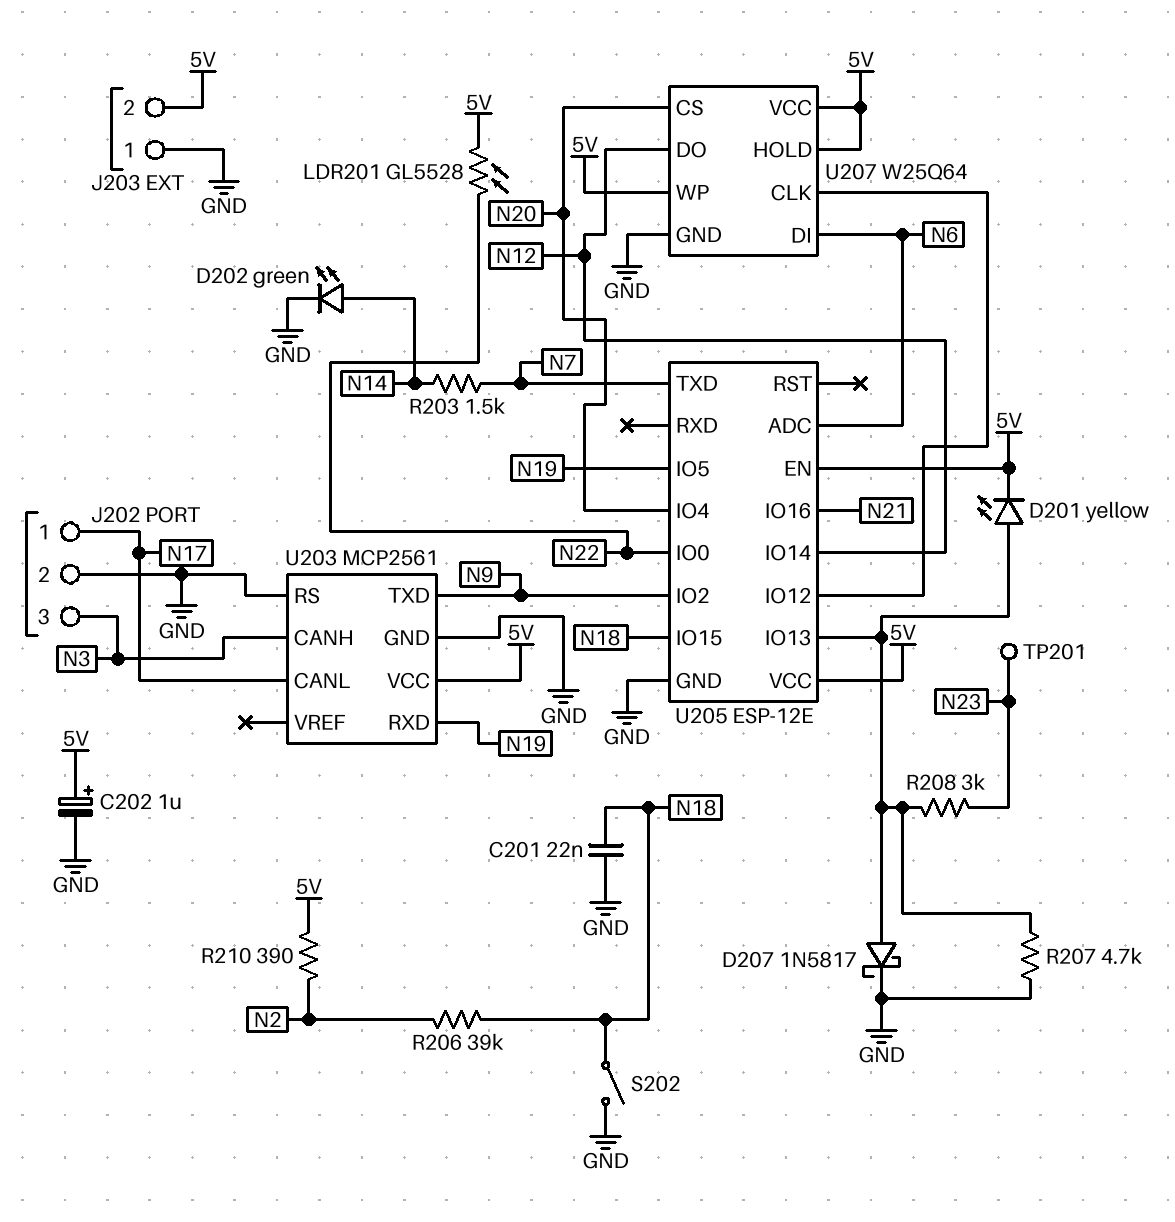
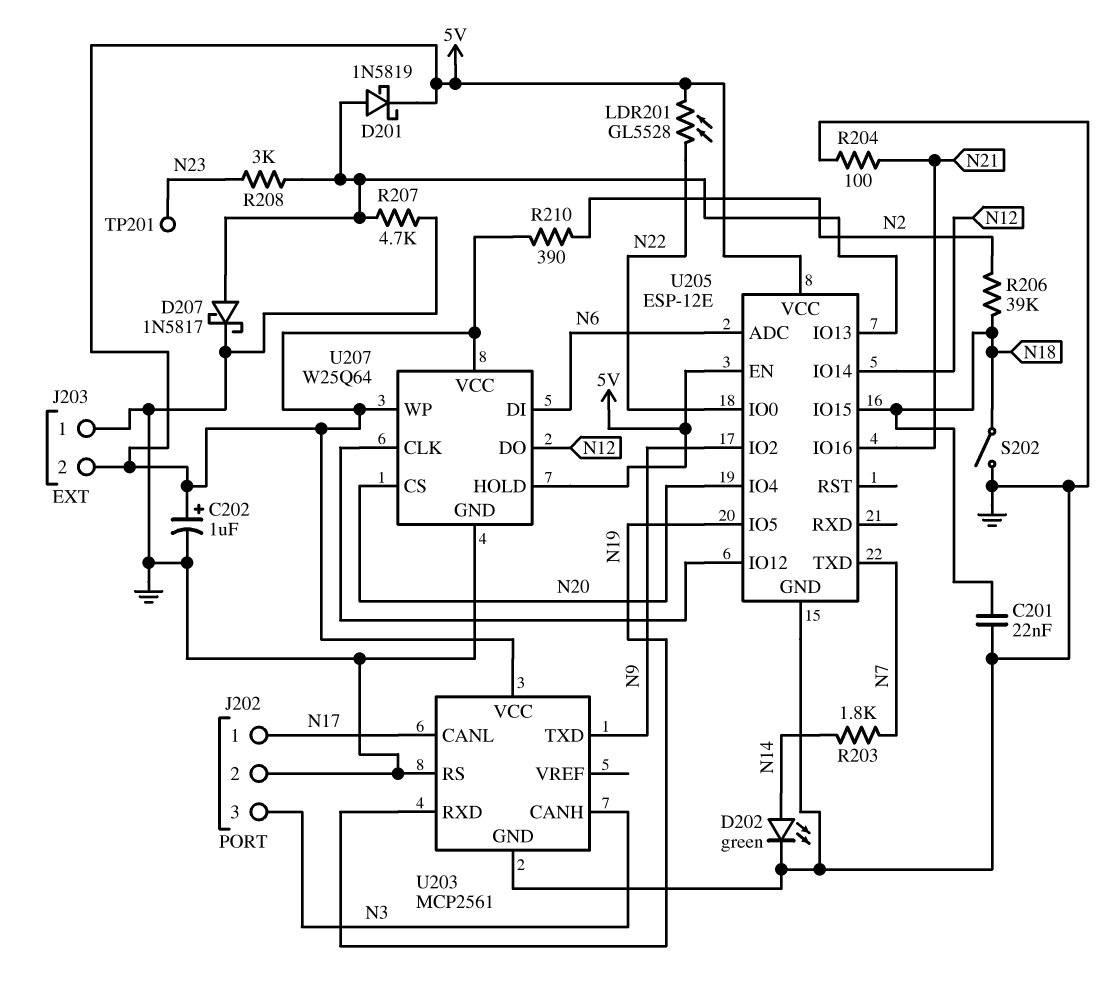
D201: LED yellow (A U205/IO13, K 5V) -> schottky 1N5819 (A U205/IO13, K 5V)
R203: 1.5k (N7, N14) -> 1.8k (N7, N14)
R204: none -> 100 (GND, N21)

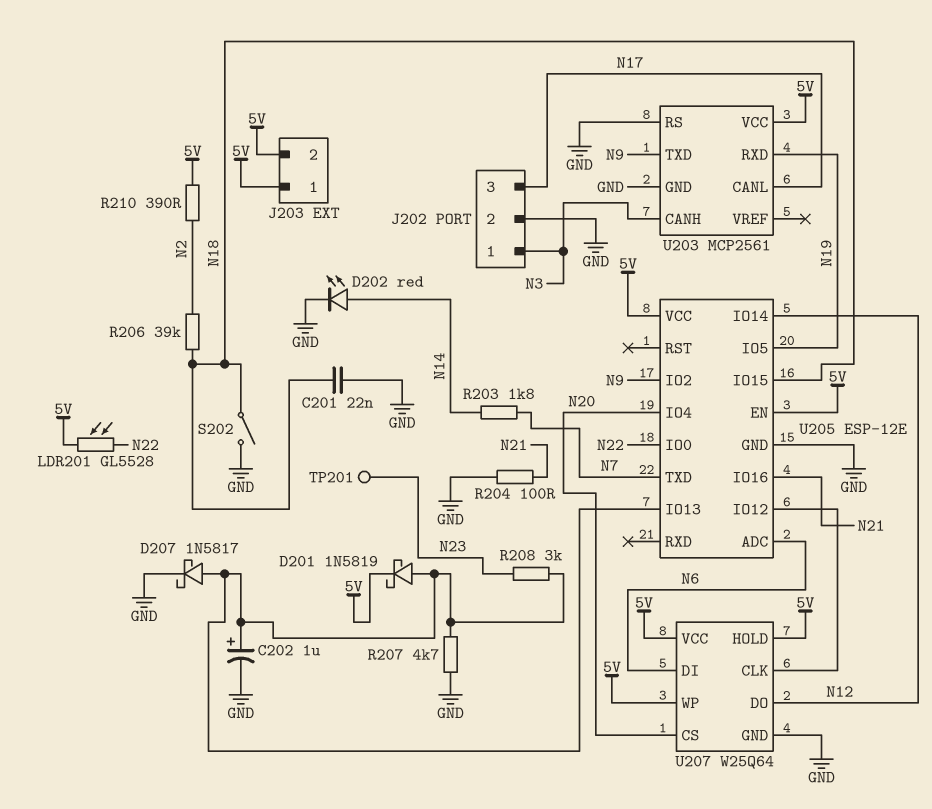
C202: 1uF (plus 5V, minus GND) -> 1uF (plus U205/IO13, minus GND)
D202: LED green (A N14, K GND) -> LED red (A N14, K GND)
J202 pin 1: N17 -> N3
J202 pin 3: N3 -> N17
J203 pin 1: GND -> 5V

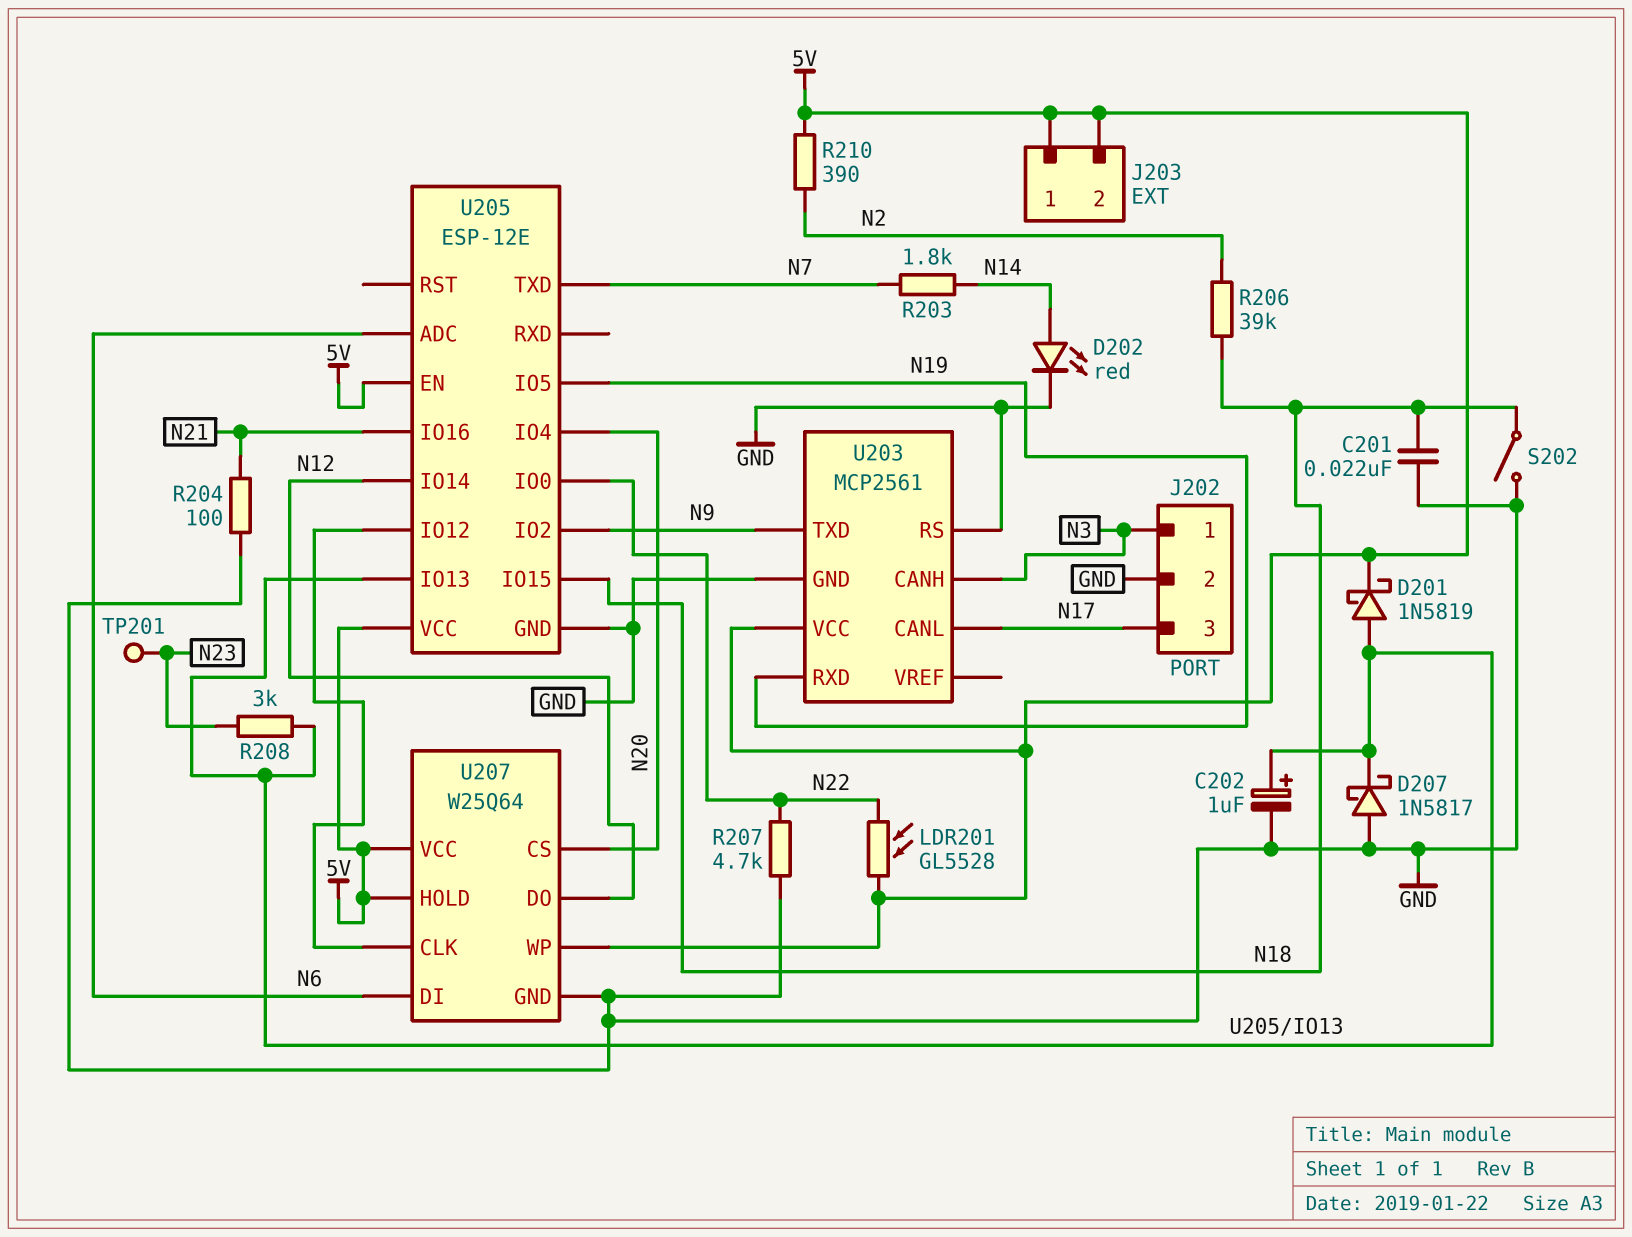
D207: schottky 1N5817 (A U205/IO13, K GND) -> schottky 1N5817 (A GND, K U205/IO13)
R207: 4.7k (GND, U205/IO13) -> 4.7k (GND, N22)

